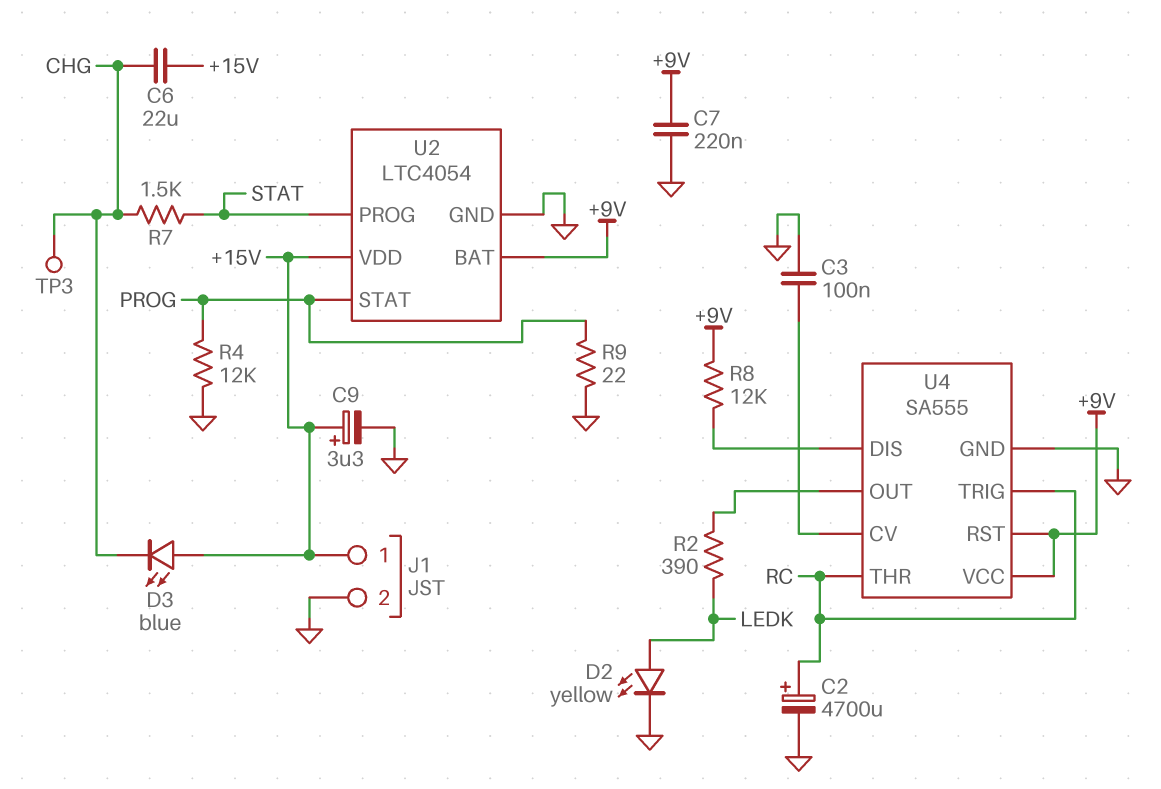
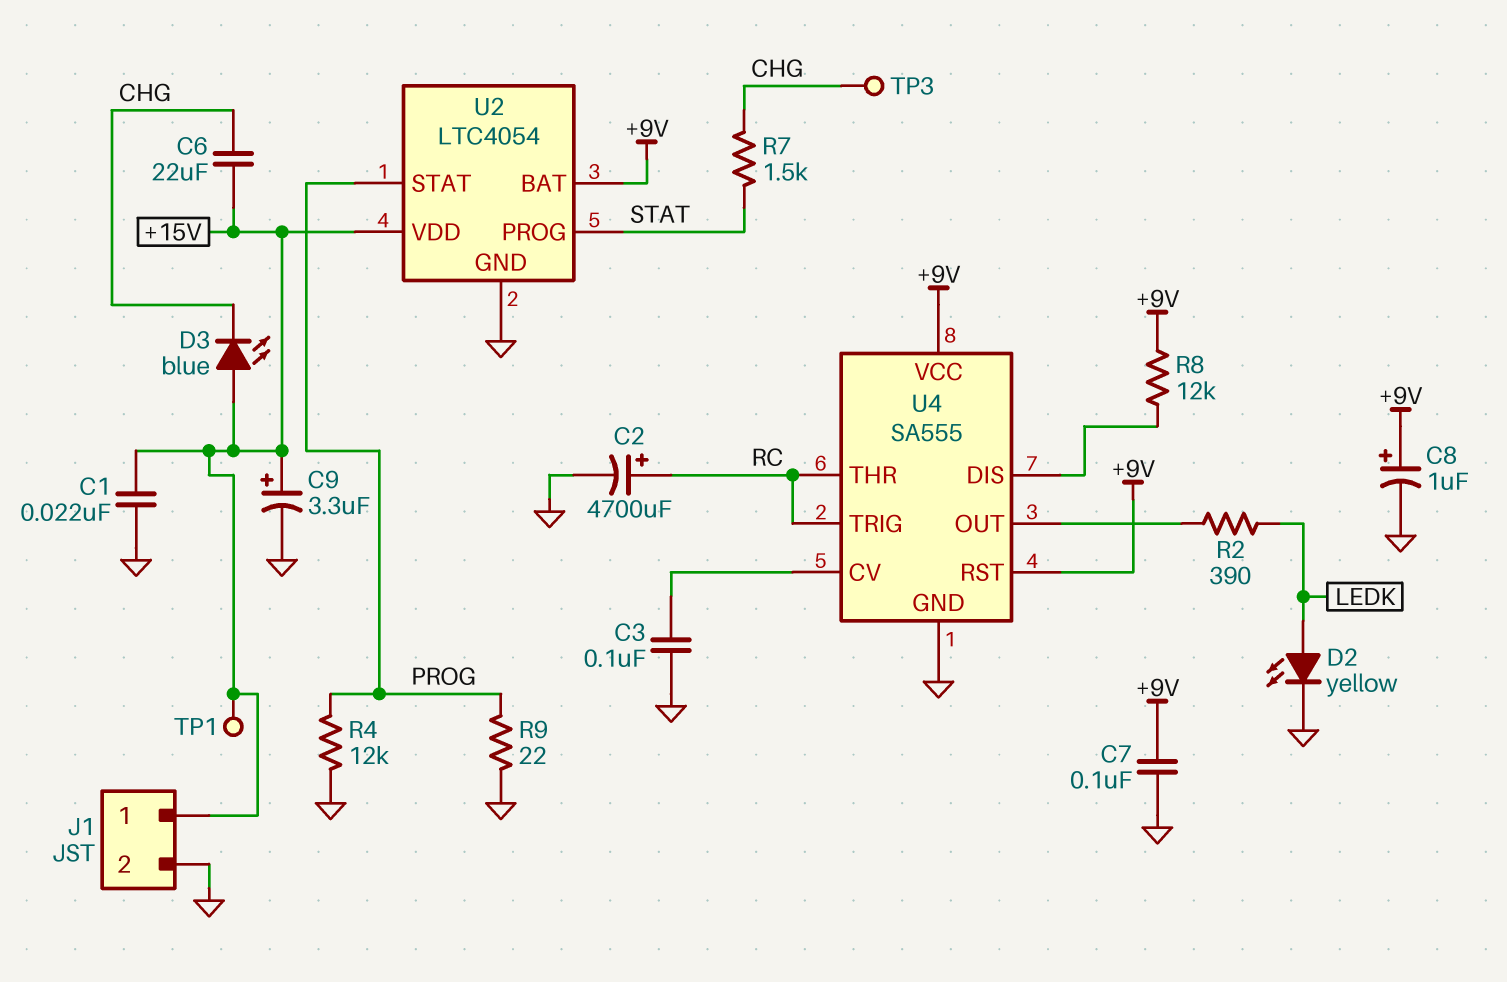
C1: none -> 22nF (+15V, GND)
C7: 220nF (+9V, GND) -> 100nF (+9V, GND)
C8: none -> 1uF (plus +9V, minus GND)
TP1: none -> test point (+15V)

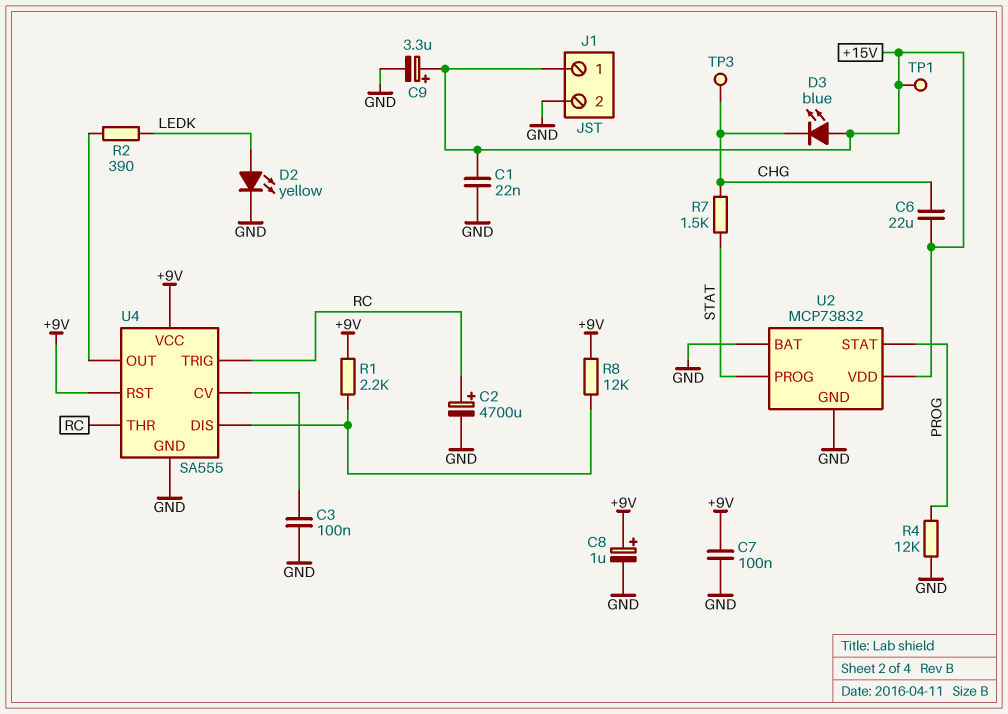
R1: none -> 2.2k (+9V, U4/DIS)
R9: 22 (GND, PROG) -> none
U2: LTC4054 -> MCP73832
U2 pin BAT: +9V -> GND

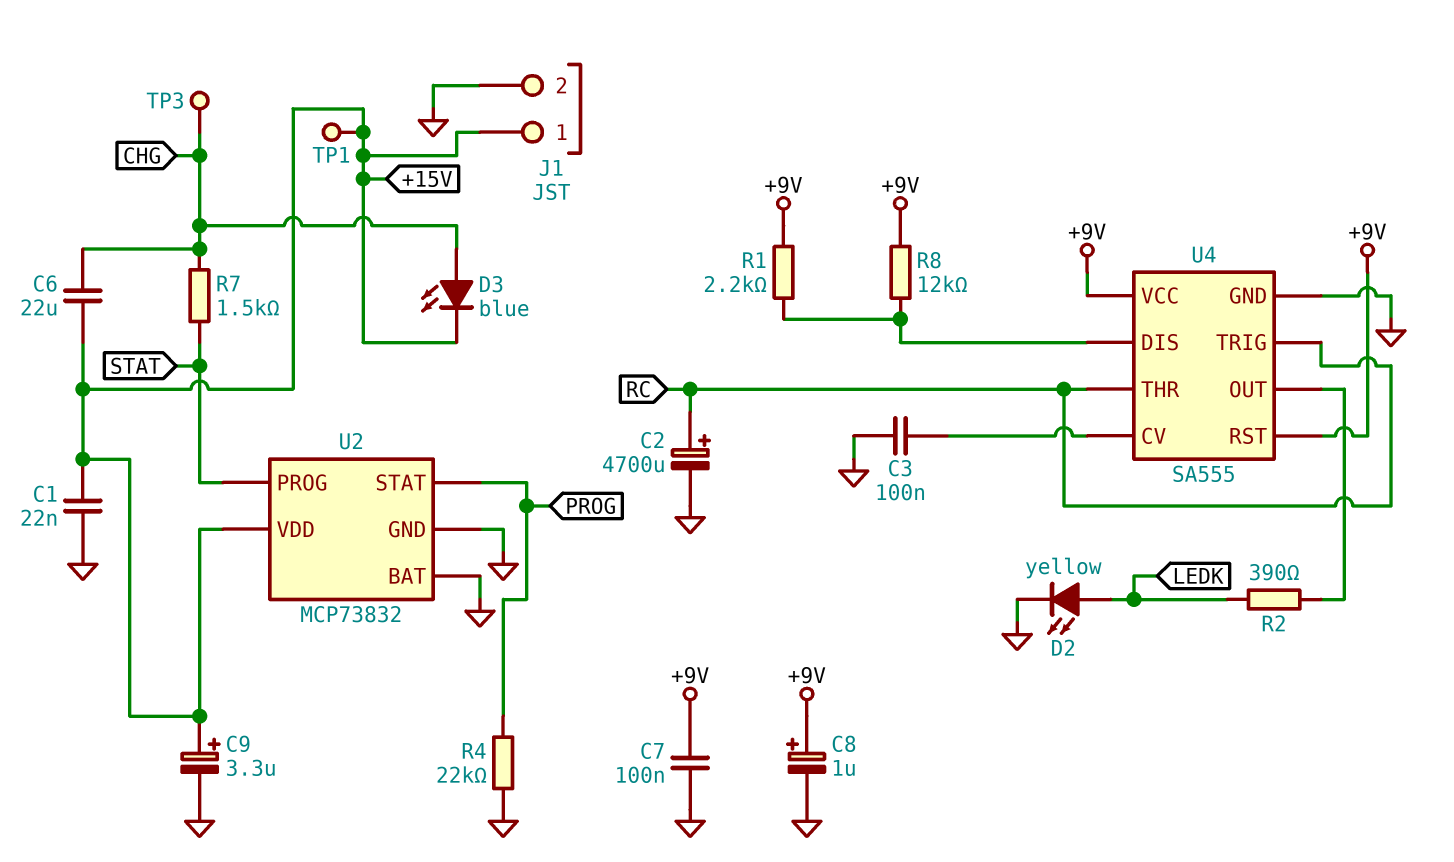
D3: LED blue (A +15V, K CHG) -> LED blue (A CHG, K +15V)
R4: 12k (GND, PROG) -> 22k (GND, PROG)

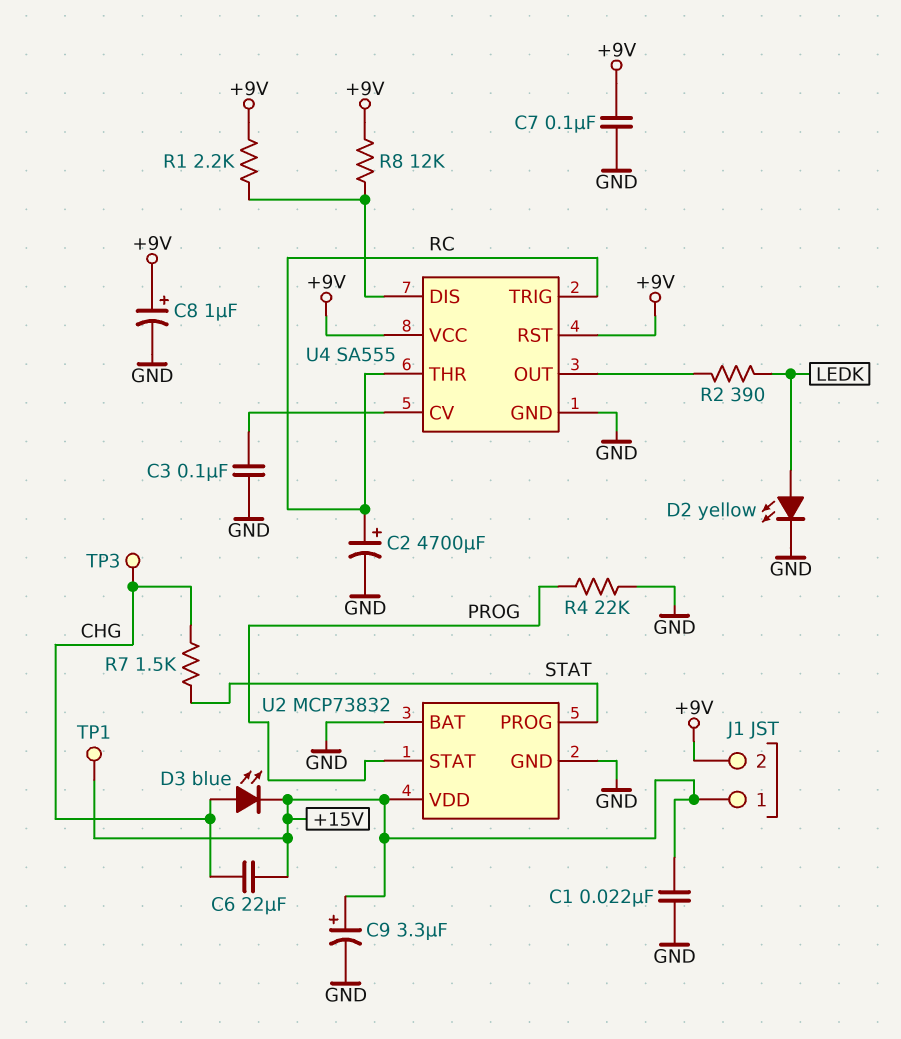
J1 pin 2: GND -> +9V

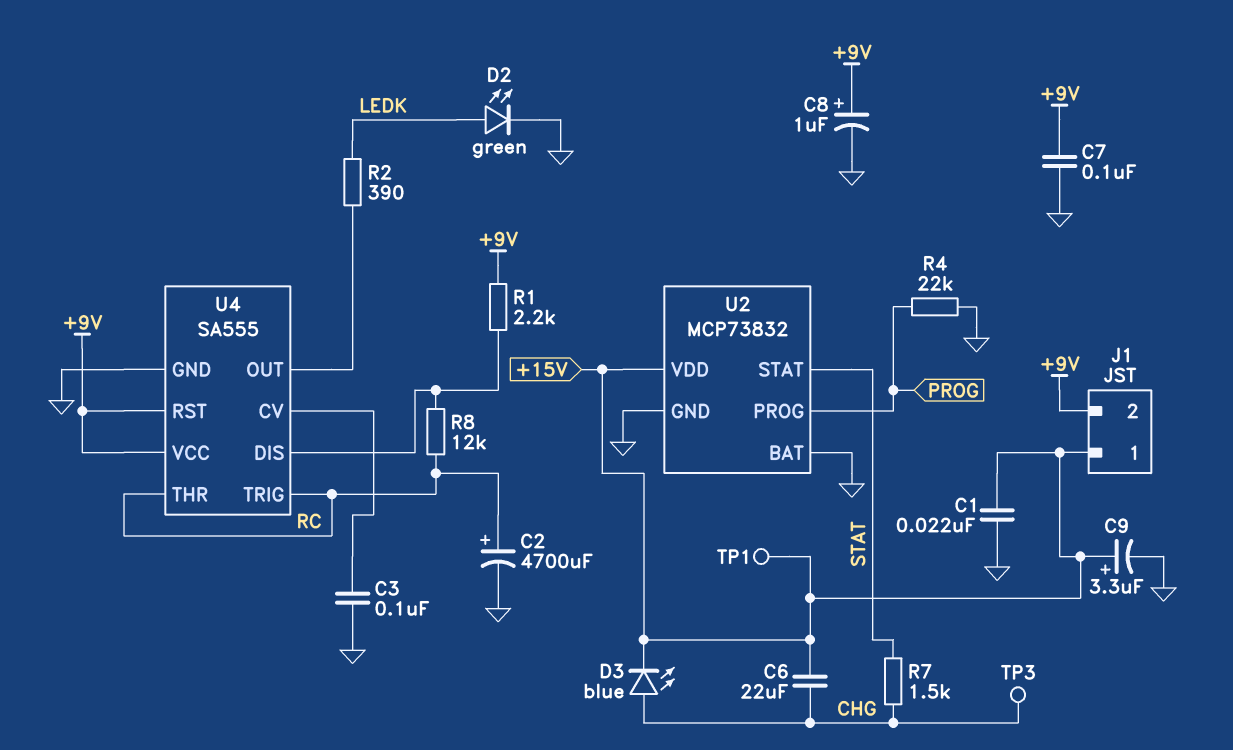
D2: LED yellow (A LEDK, K GND) -> LED green (A LEDK, K GND)
R8: 12k (+9V, U4/DIS) -> 12k (RC, U4/DIS)
U2 pin PROG: STAT -> PROG
U2 pin STAT: PROG -> STAT

